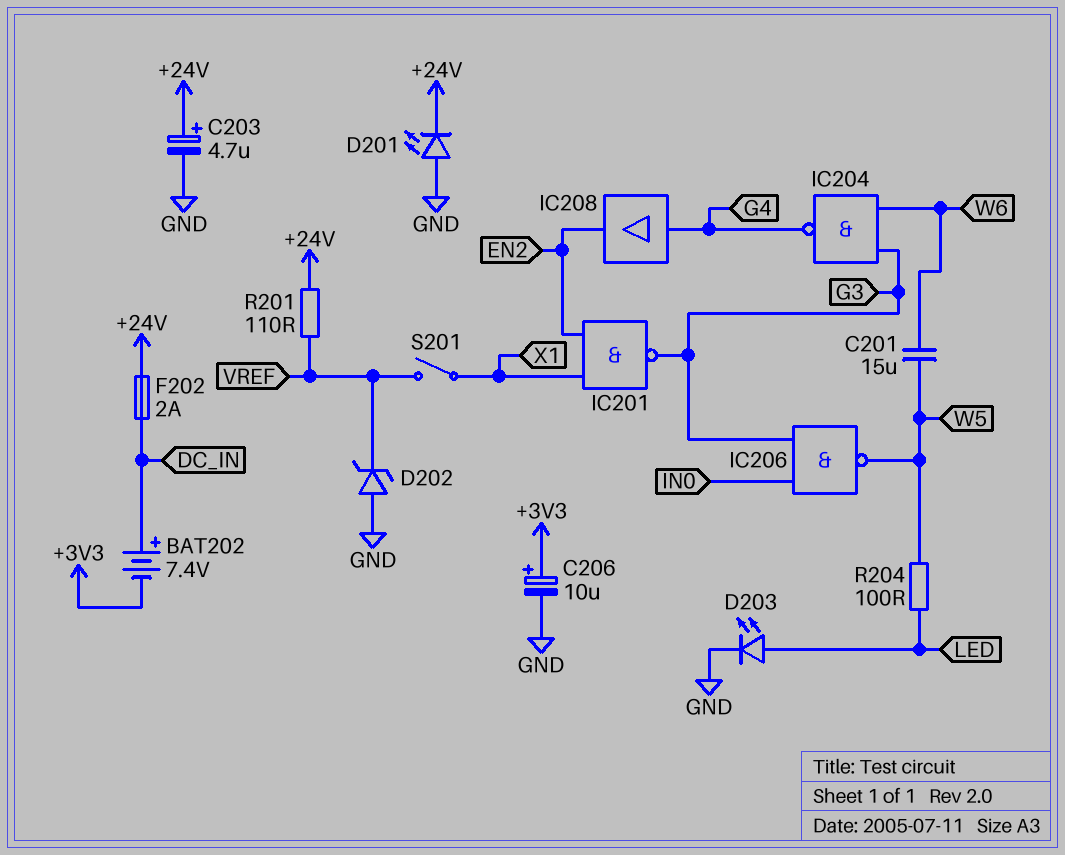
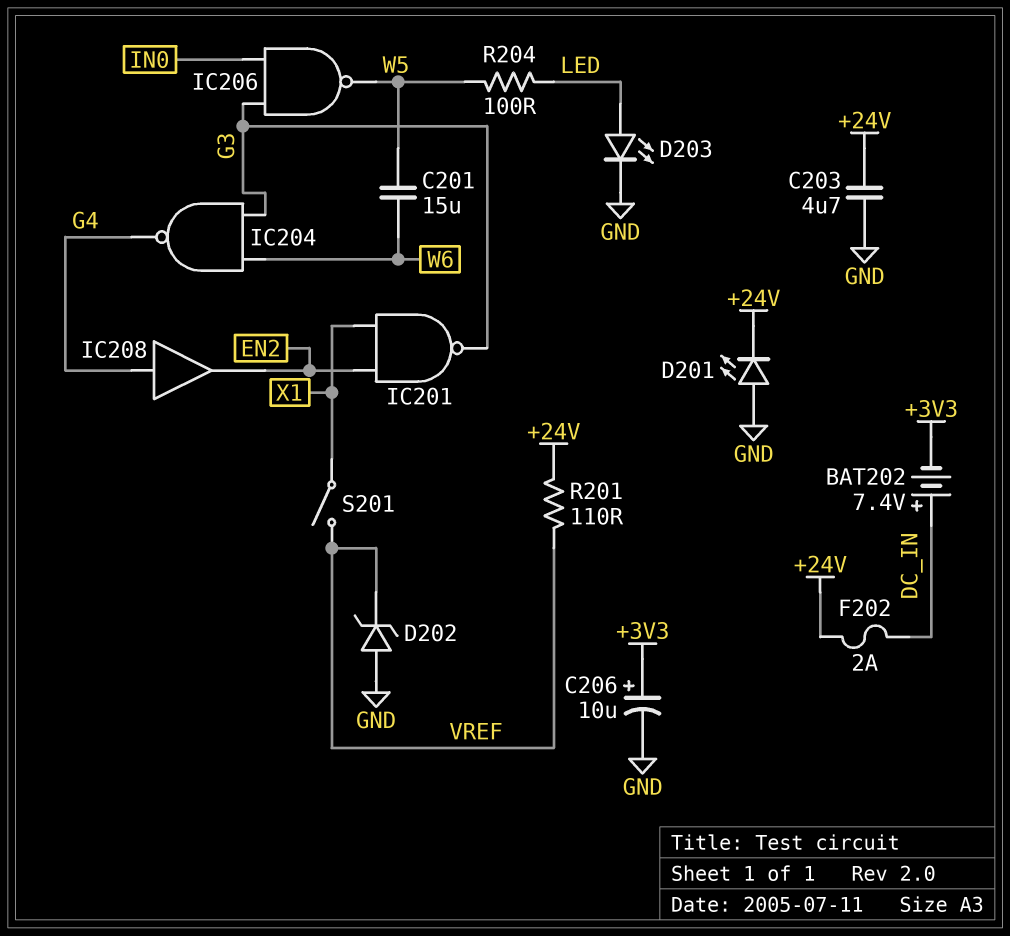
C203: 4.7uF (plus +24V, minus GND) -> 4.7uF (+24V, GND)

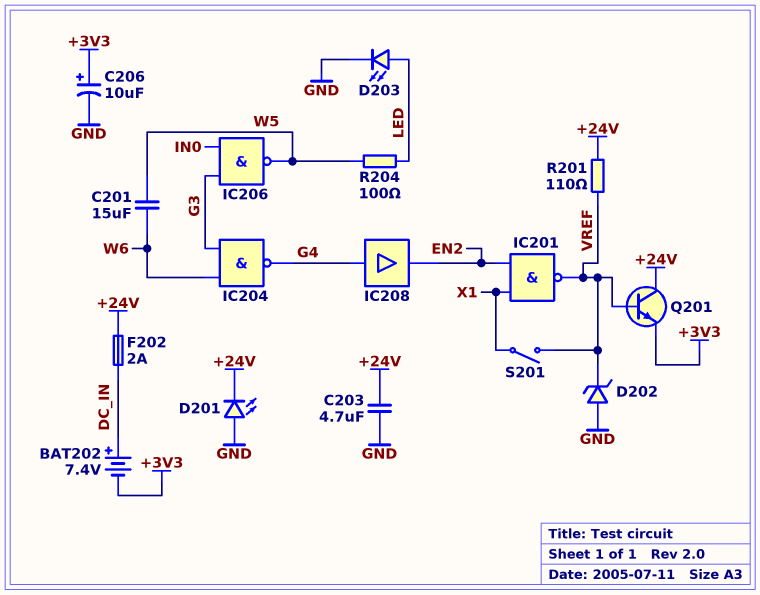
IC201: NAND (in EN2, in X1, out G3) -> NAND (in EN2, in X1, out VREF)
Q201: none -> NPN (B VREF, C +24V, E +3V3)

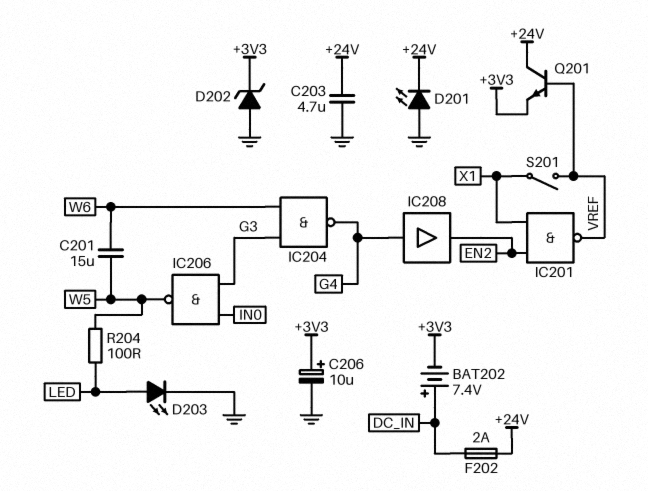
D202: zener (A GND, K VREF) -> zener (A GND, K +3V3)
R201: 110 (+24V, VREF) -> none

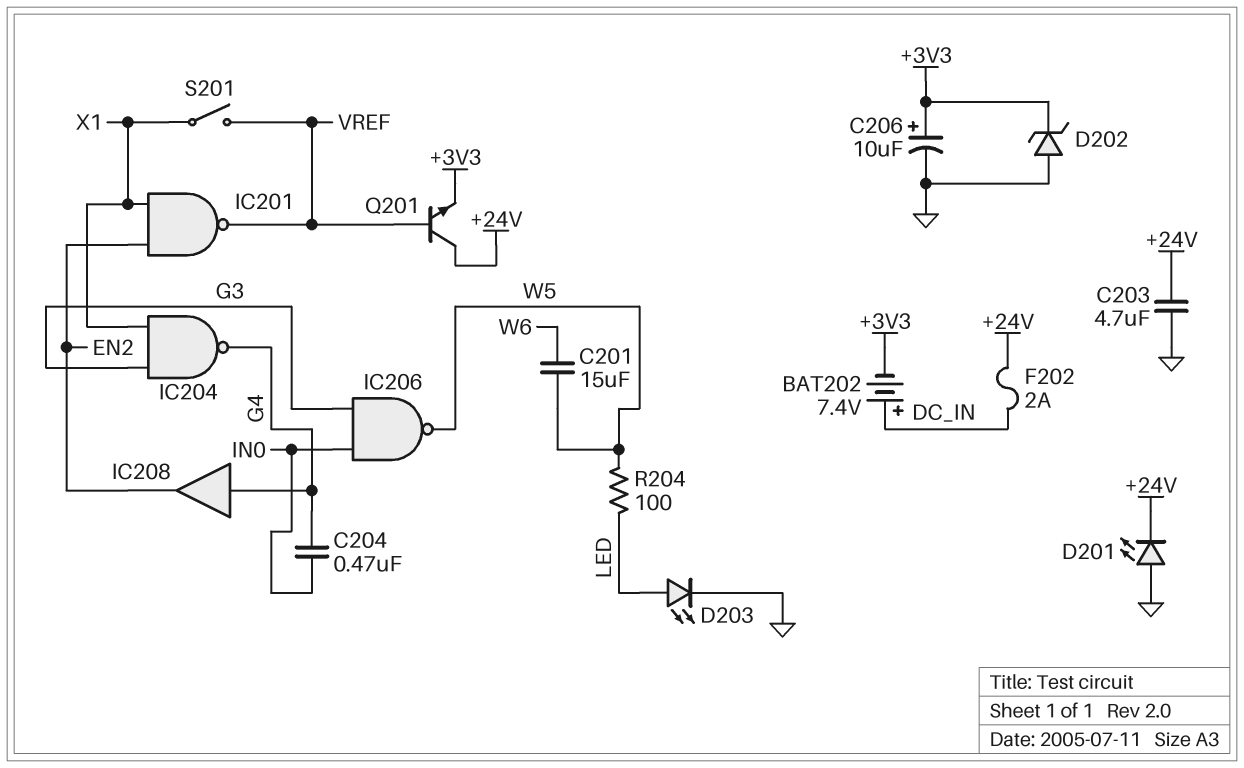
C204: none -> 470nF (G4, IN0)
IC204: NAND (in G3, in W6, out G4) -> NAND (in G3, in X1, out G4)

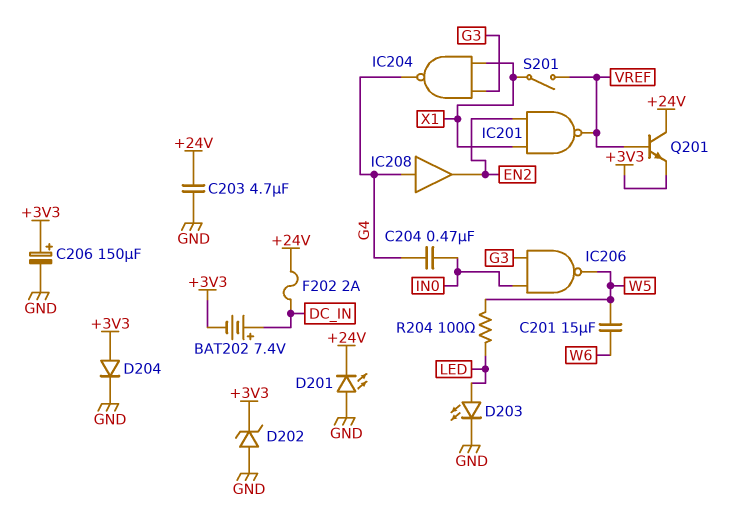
C206: 10uF (plus +3V3, minus GND) -> 150uF (plus +3V3, minus GND)
D204: none -> diode (A +3V3, K GND)

